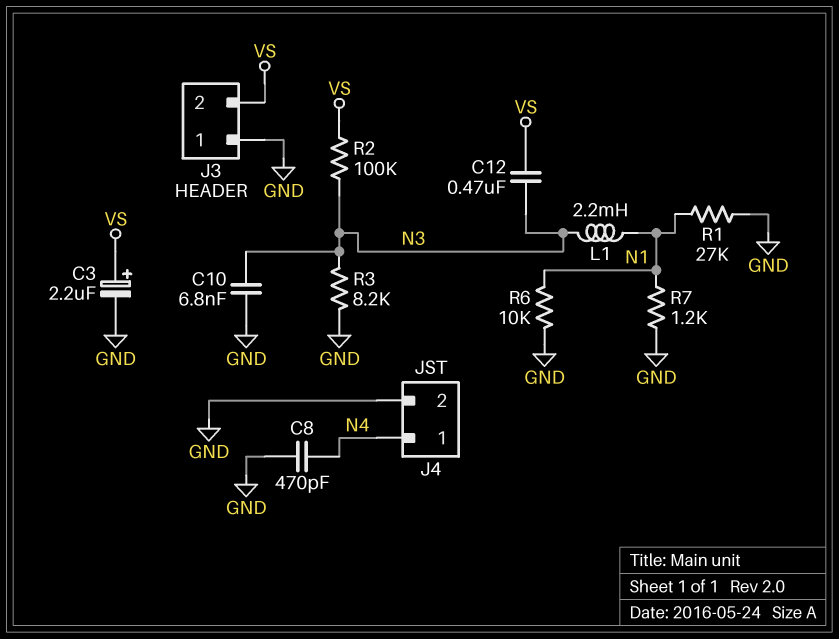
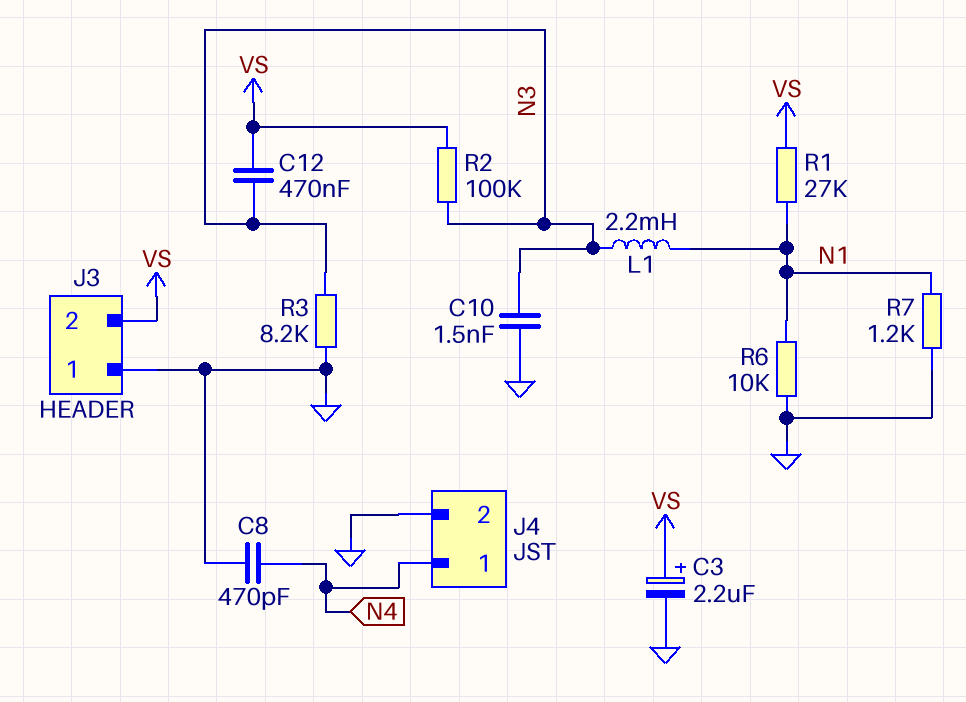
C10: 6.8nF (GND, N3) -> 1.5nF (GND, N3)
R1: 27k (GND, N1) -> 27k (N1, VS)

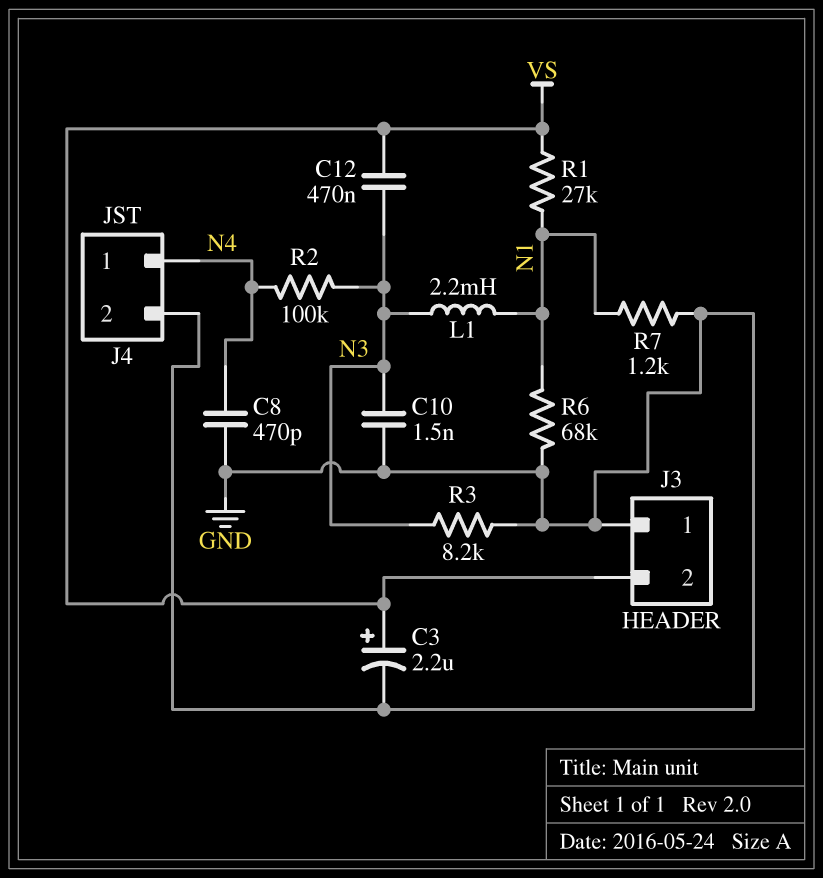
R2: 100k (N3, VS) -> 100k (N3, N4)
R6: 10k (GND, N1) -> 68k (GND, N1)

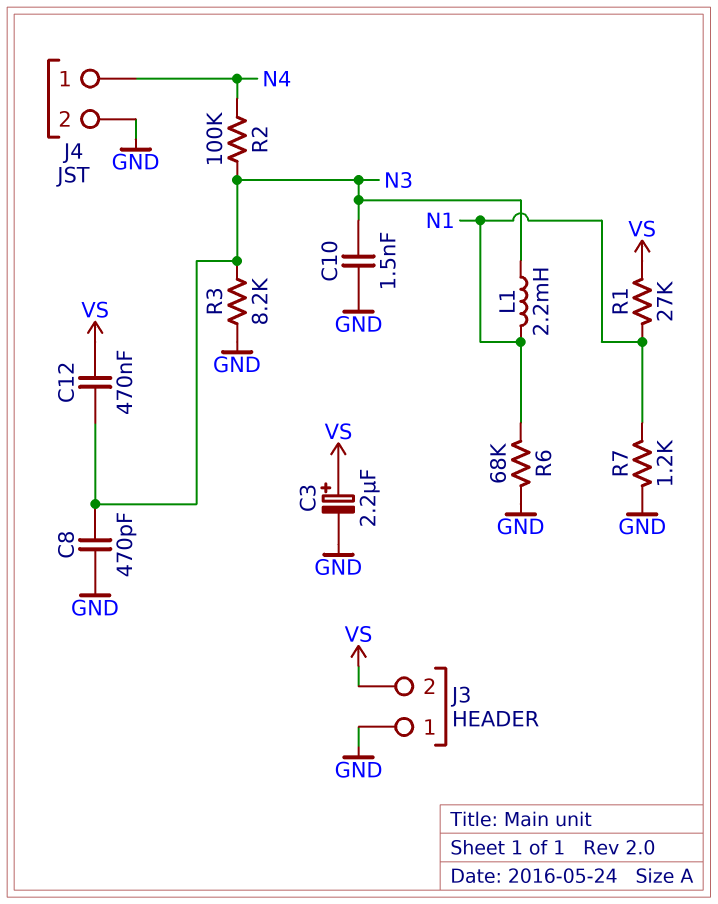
C8: 470pF (GND, N4) -> 470pF (GND, N3)

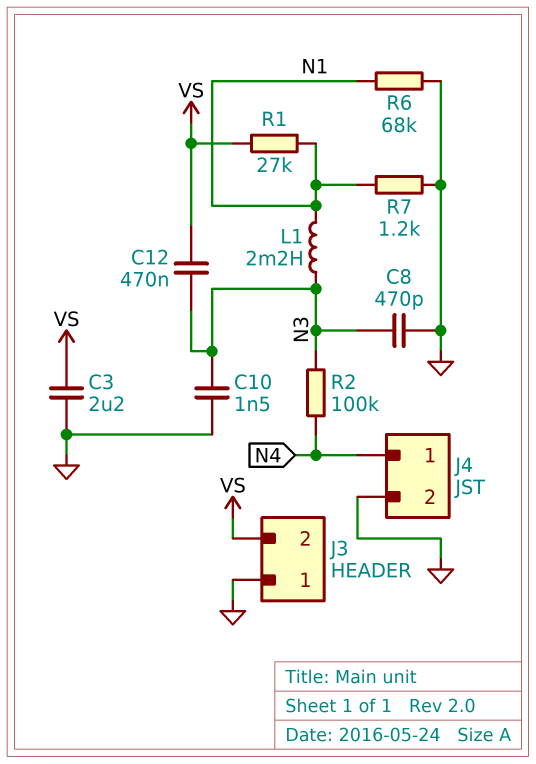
C3: 2.2uF (plus VS, minus GND) -> 2.2uF (GND, VS)
R3: 8.2k (GND, N3) -> none

